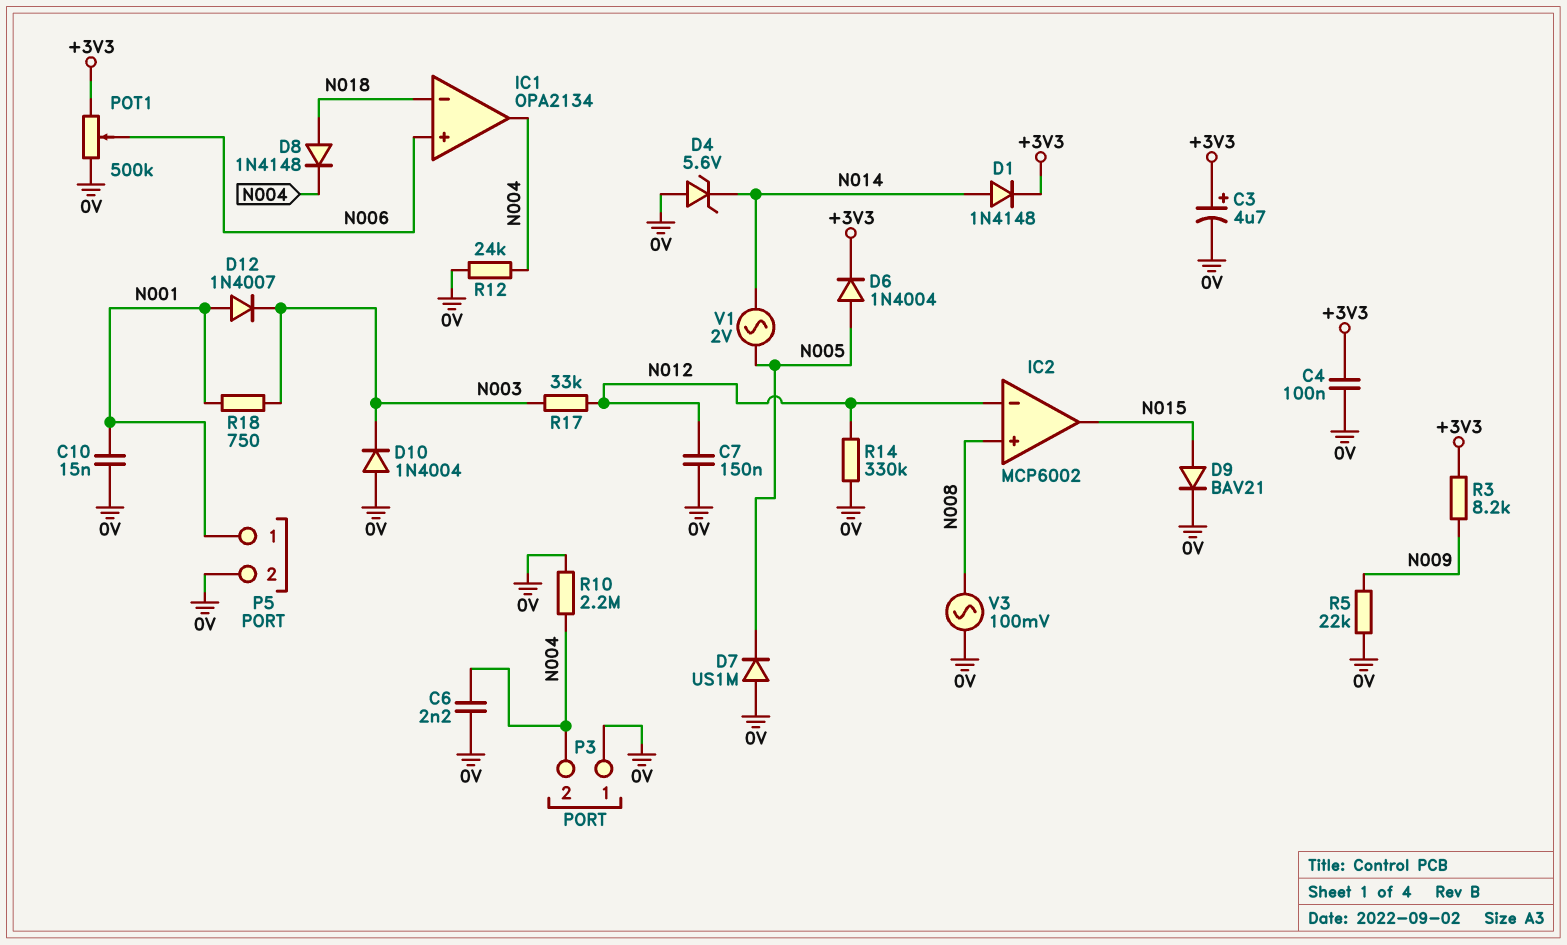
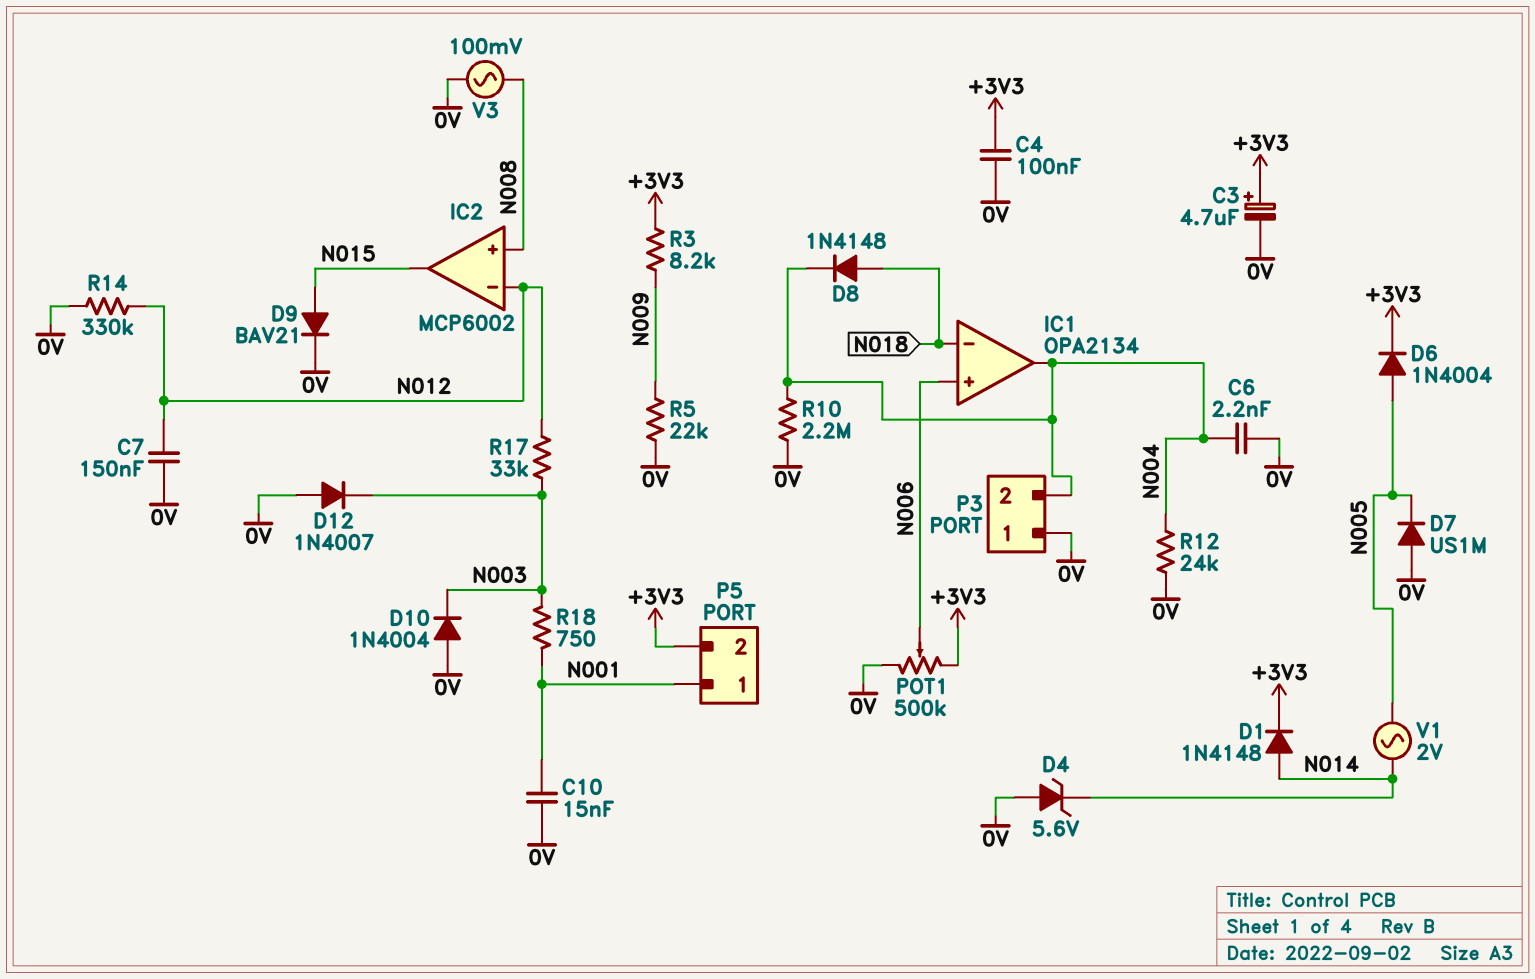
D12: diode 1N4007 (A N001, K N003) -> diode 1N4007 (A 0V, K N003)
P5 pin 2: 0V -> +3V3

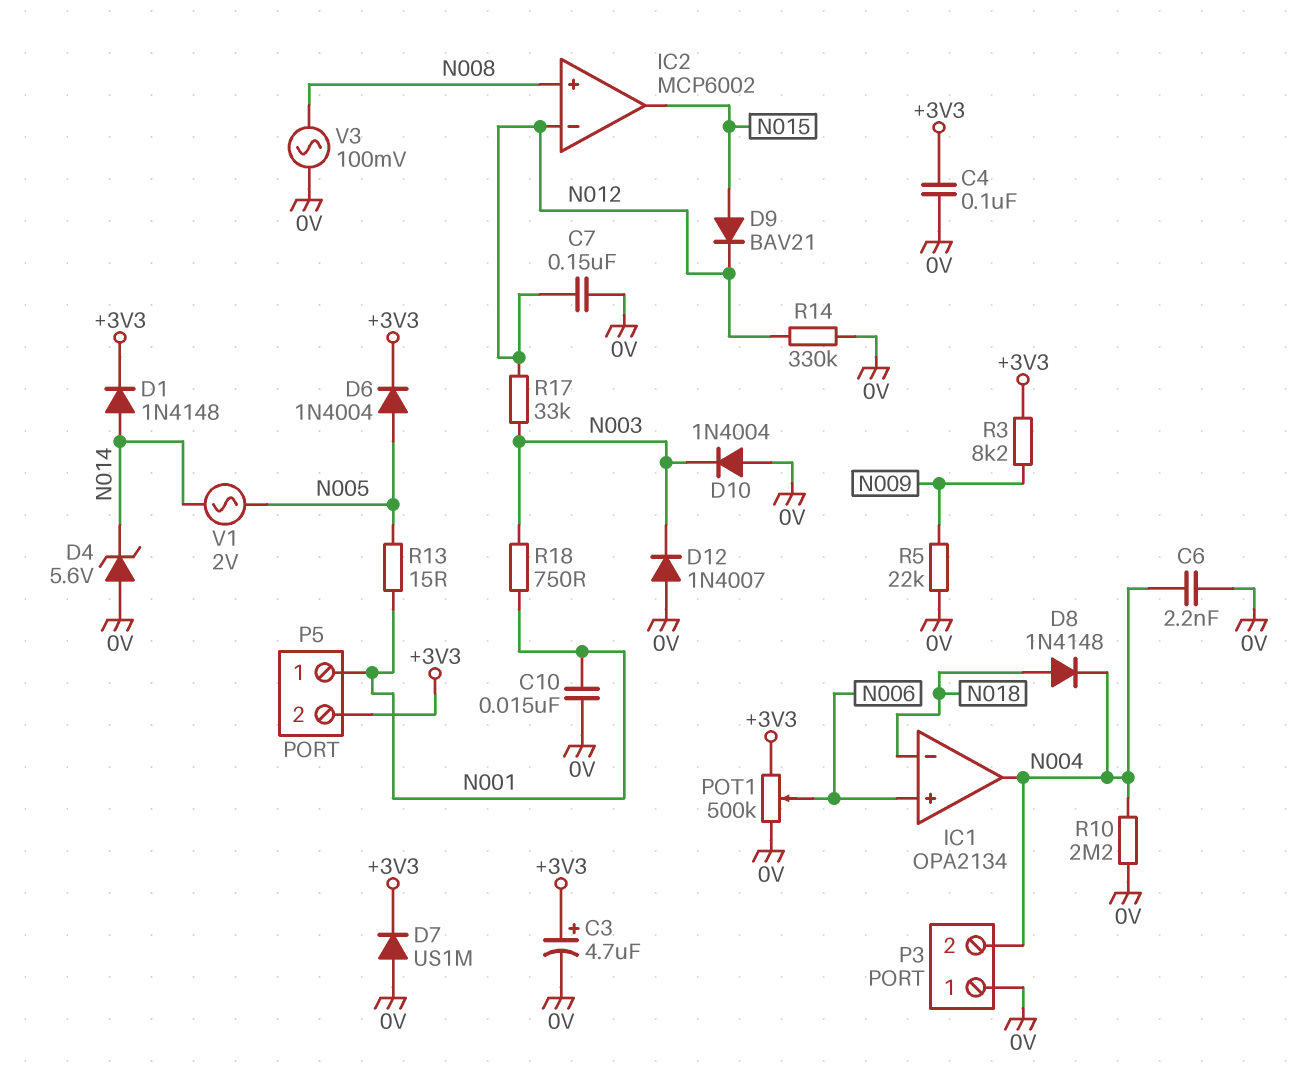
D7: diode US1M (A 0V, K N005) -> diode US1M (A 0V, K +3V3)
D9: diode BAV21 (A N015, K 0V) -> diode BAV21 (A N015, K N012)
R12: 24k (0V, N004) -> none
R13: none -> 15 (N001, N005)

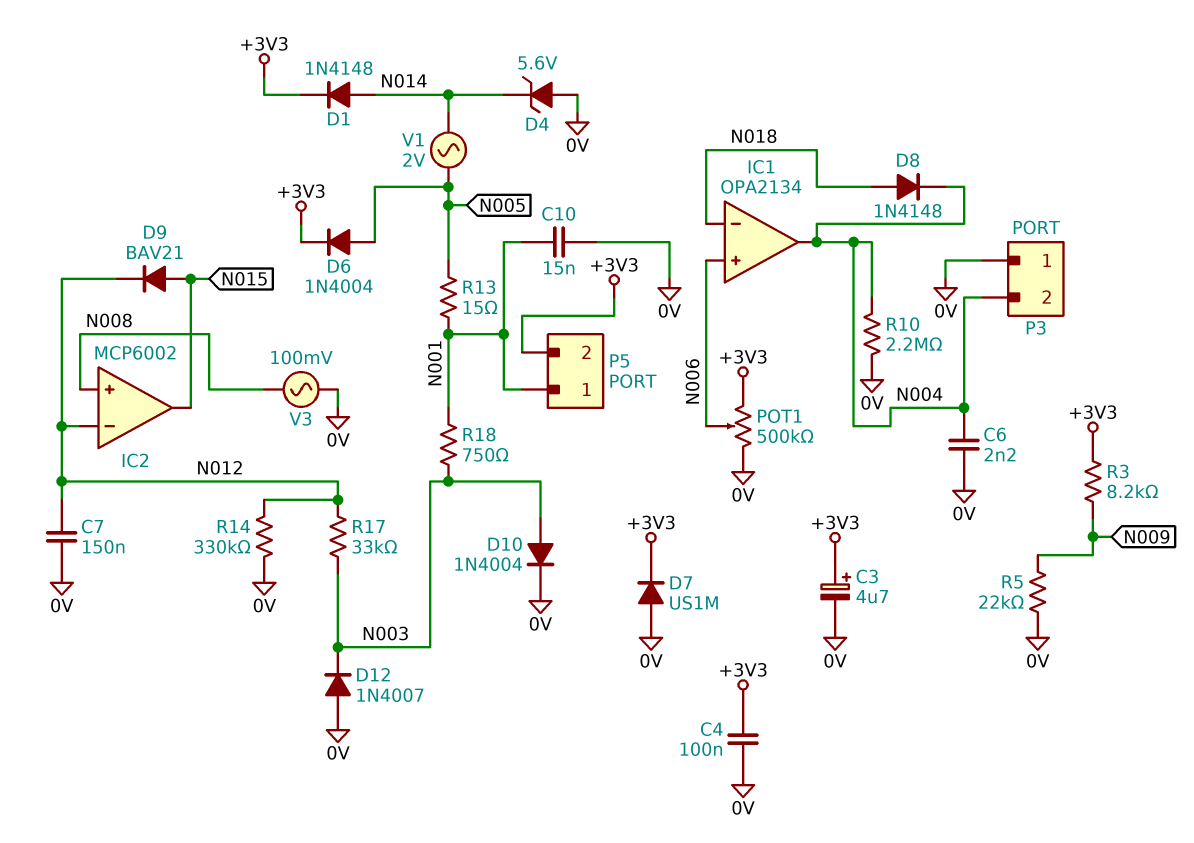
D10: diode 1N4004 (A 0V, K N003) -> diode 1N4004 (A N003, K 0V)

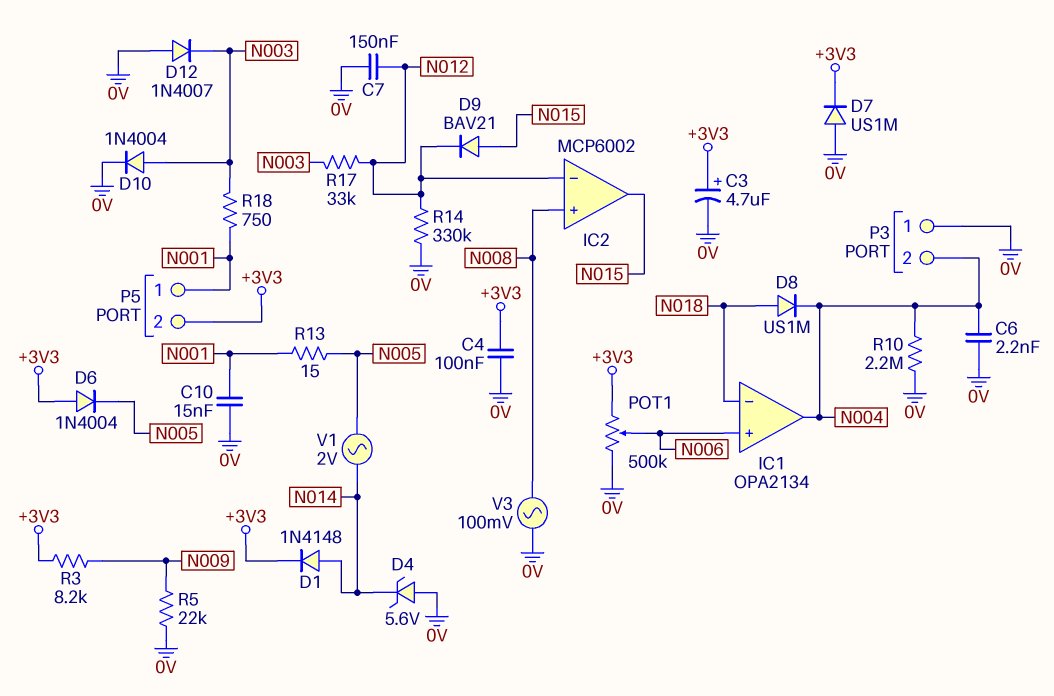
D6: diode 1N4004 (A N005, K +3V3) -> diode 1N4004 (A +3V3, K N005)
D8: diode 1N4148 (A N018, K N004) -> diode US1M (A N018, K N004)

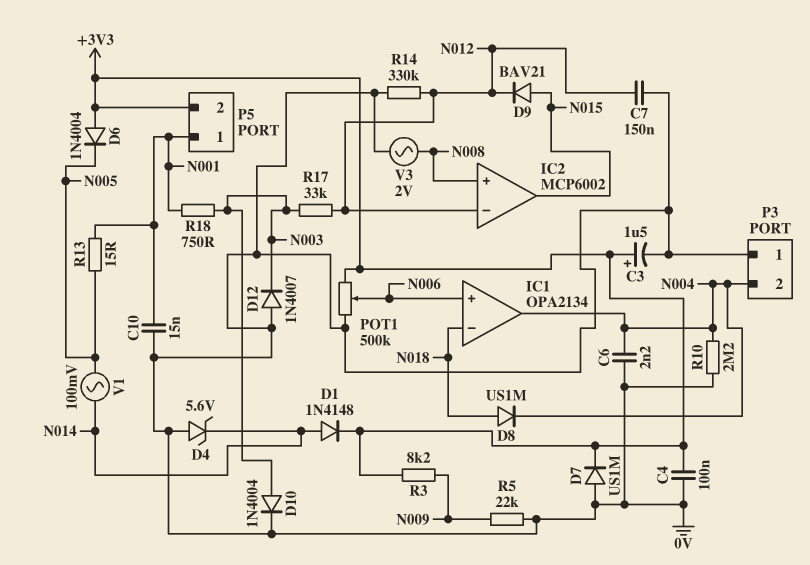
C3: 4.7uF (plus +3V3, minus 0V) -> 1.5uF (plus +3V3, minus 0V)
V1: AC 2V (N005, N014) -> AC 100mV (N005, N014)
V3: AC 100mV (0V, N008) -> AC 2V (0V, N008)

